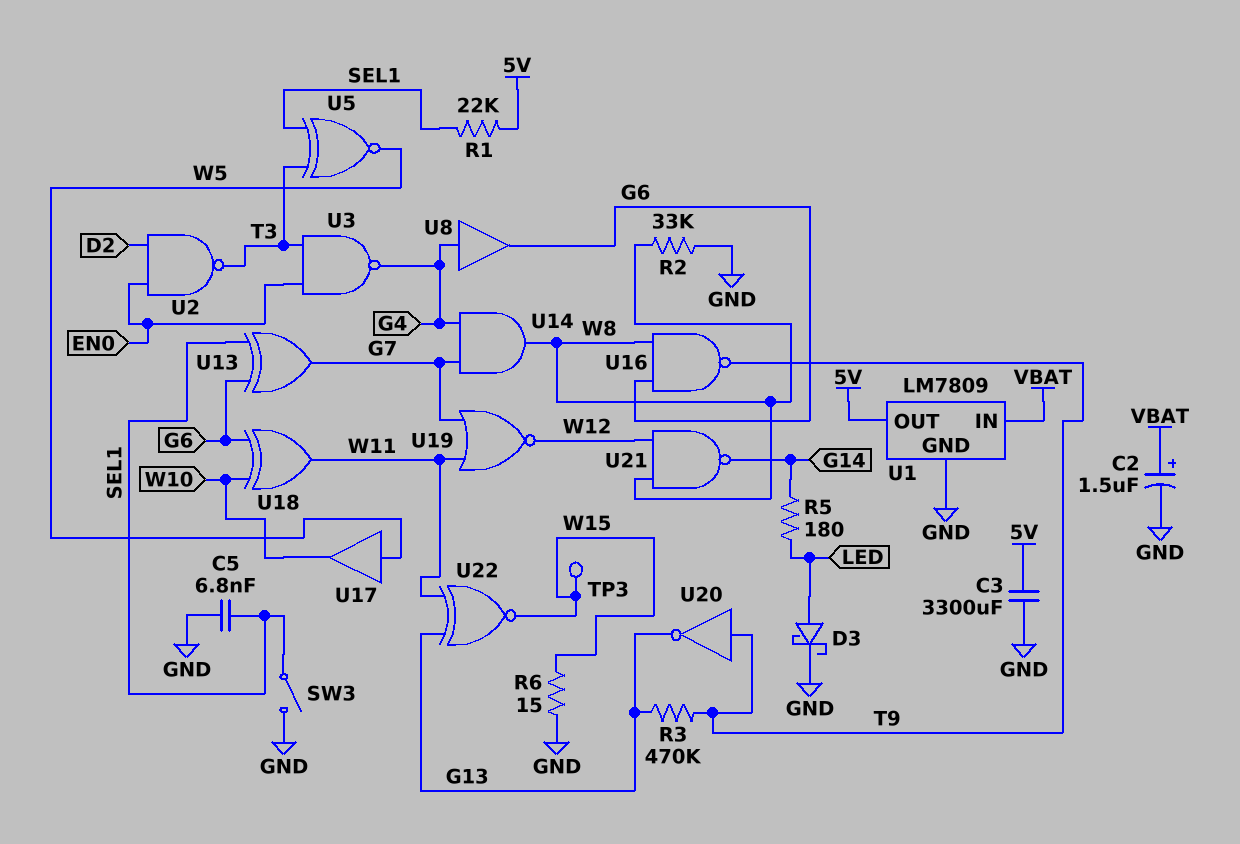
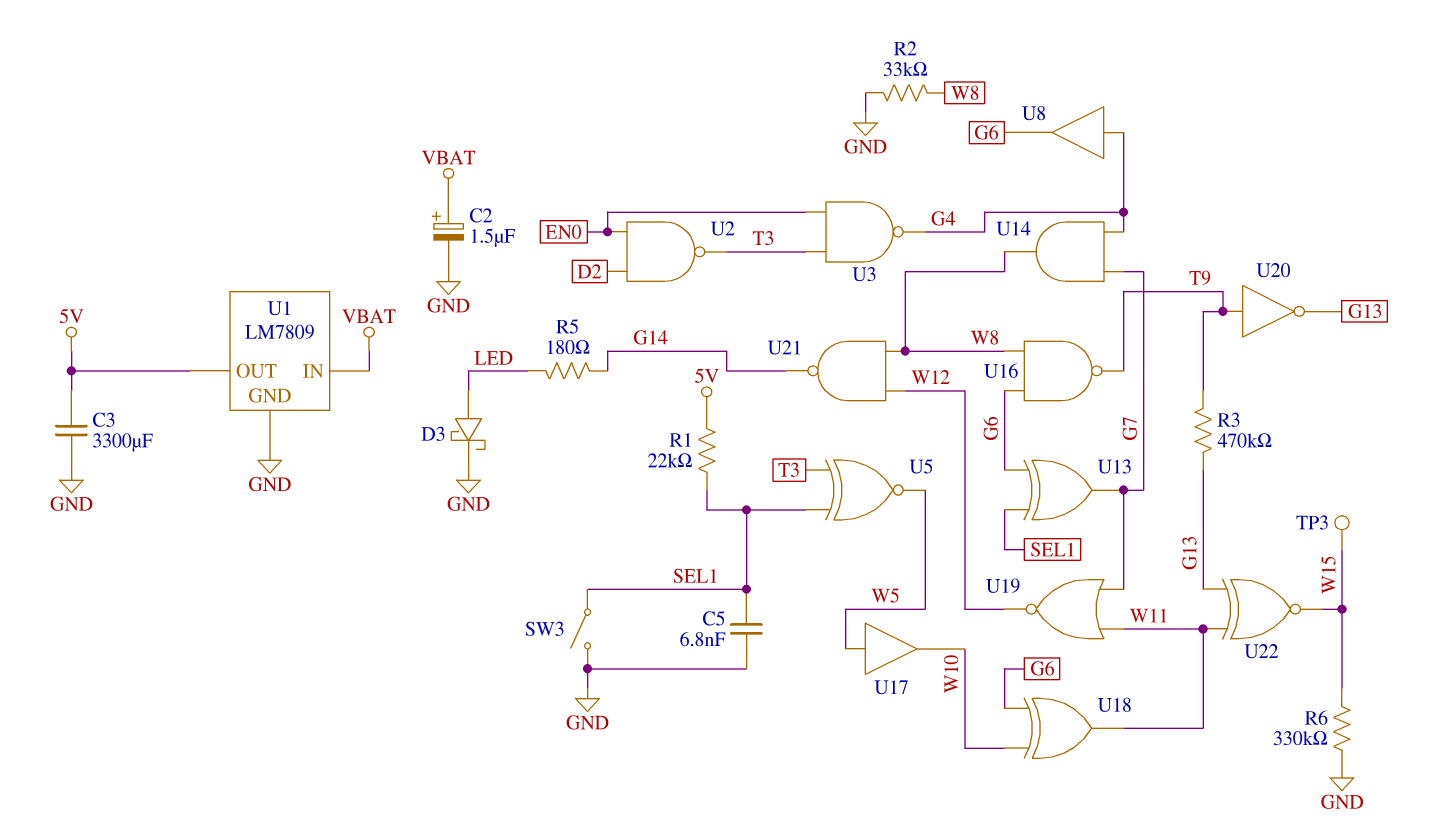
R6: 15 (GND, W15) -> 330k (GND, W15)

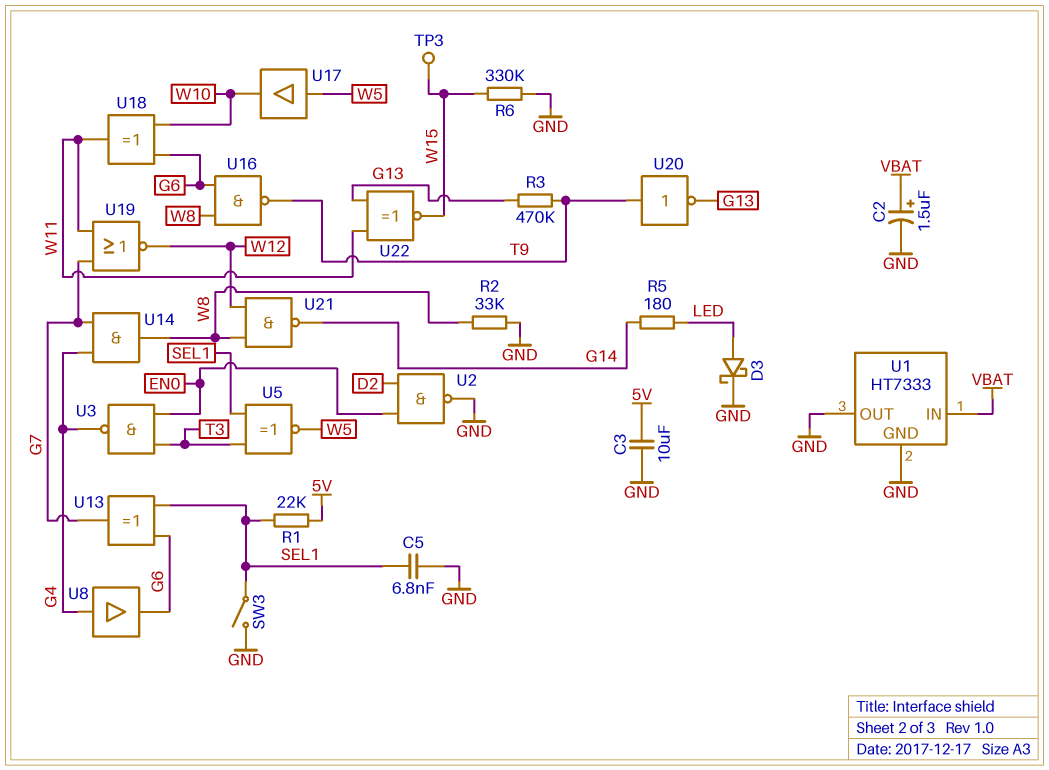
C3: 3300uF (5V, GND) -> 10uF (5V, GND)
U1: LM7809 -> HT7333
U1 pin OUT: 5V -> GND
U2: NAND (in D2, in EN0, out T3) -> NAND (in D2, in EN0, out GND)

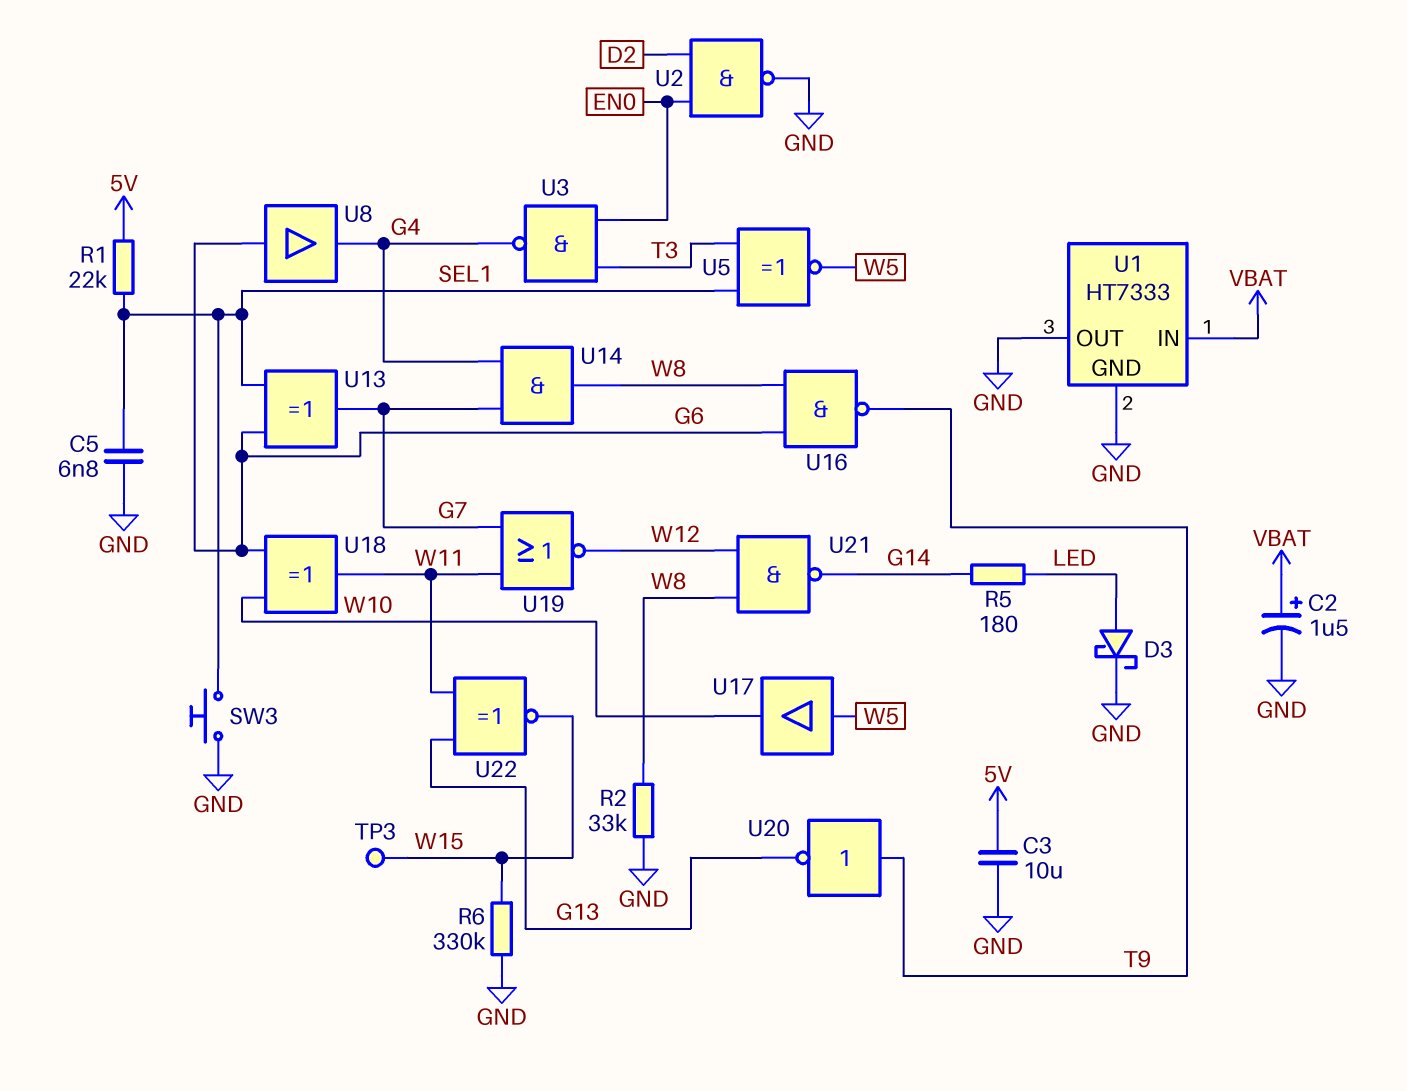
R3: 470k (G13, T9) -> none
SW3: switch (GND, SEL1) -> button (GND, SEL1)
U8: buffer (in G4, out G6) -> buffer (in G6, out G4)

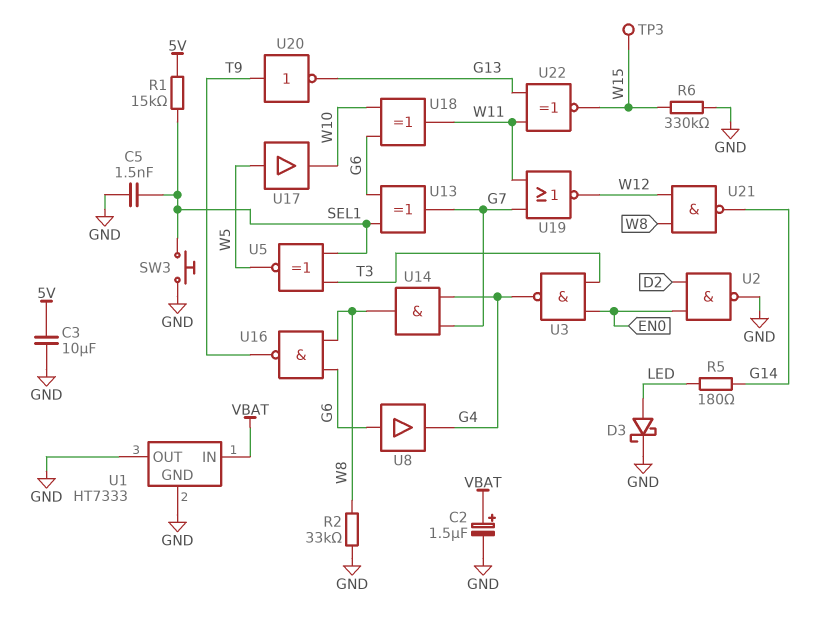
C5: 6.8nF (GND, SEL1) -> 1.5nF (GND, SEL1)
R1: 22k (5V, SEL1) -> 15k (5V, SEL1)

